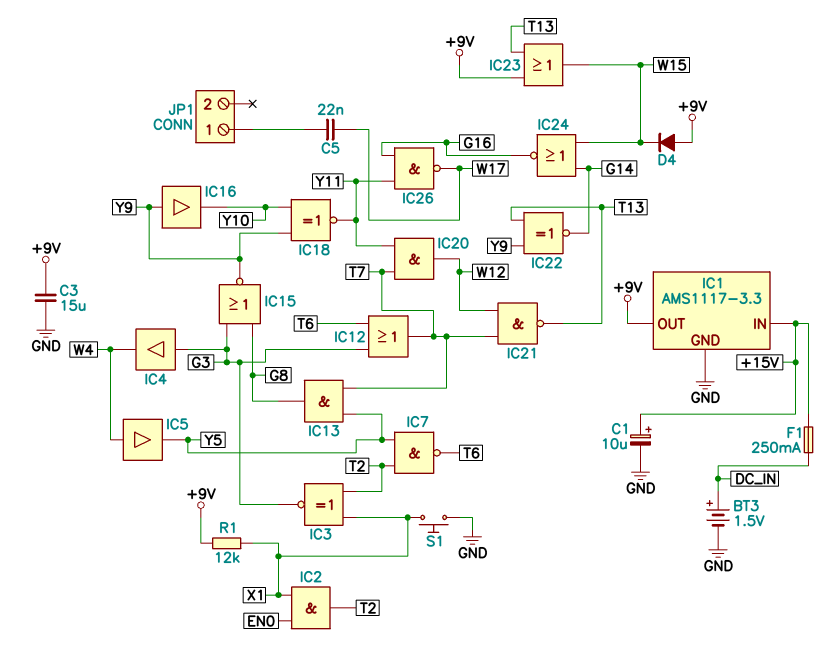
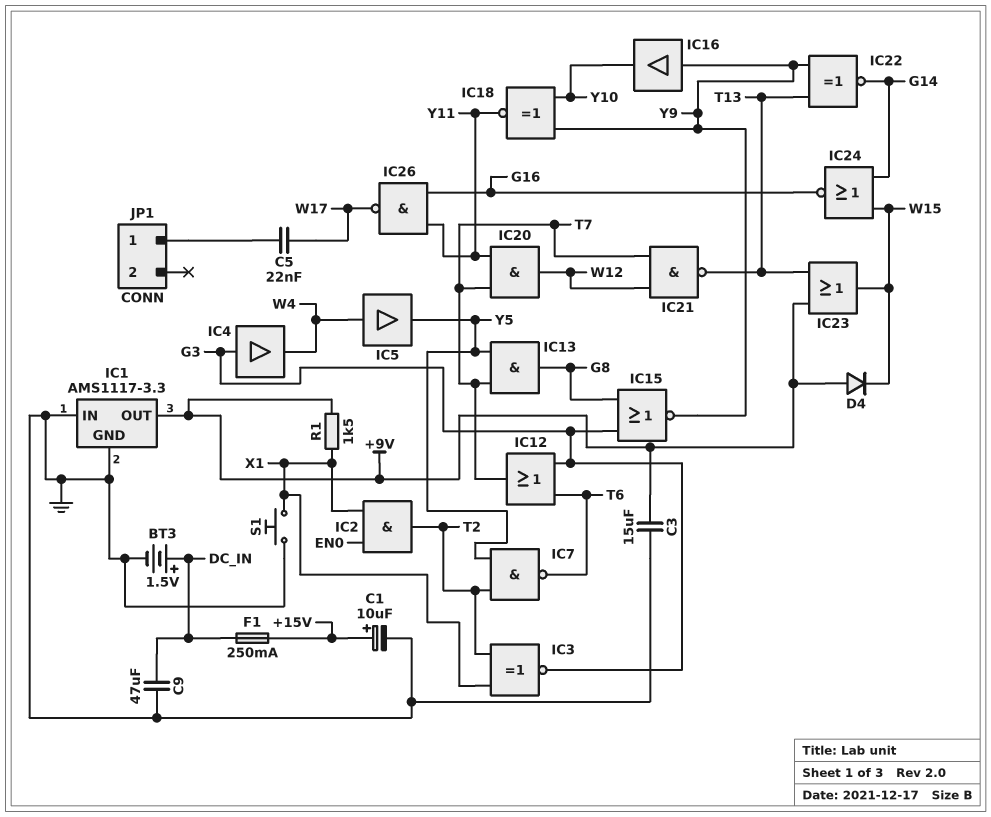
C9: none -> 47uF (DC_IN, GND)
IC1 pin IN: +15V -> GND
R1: 12k (+9V, X1) -> 1.5k (+9V, X1)

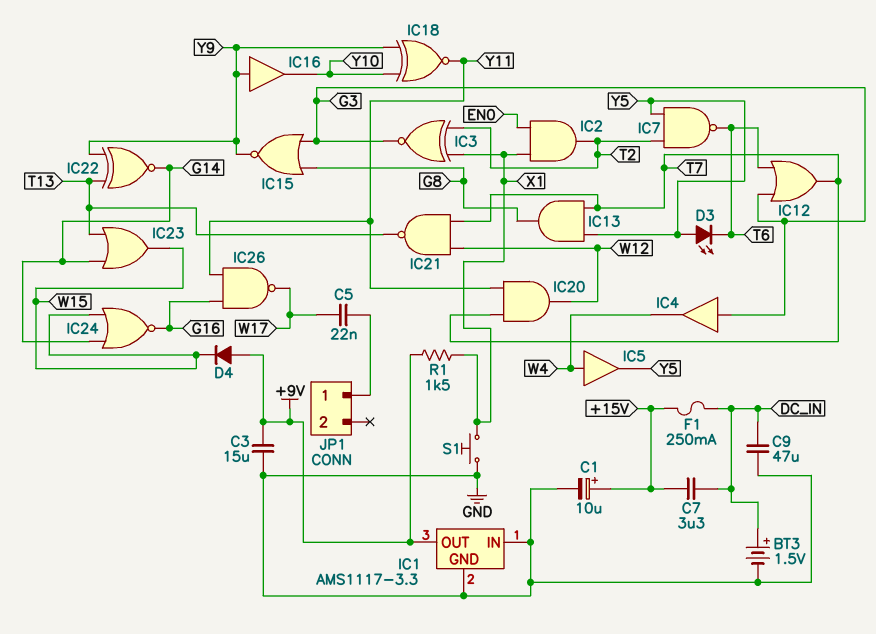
C7: none -> 3.3uF (+15V, DC_IN)
D3: none -> LED (A Y5, K T6)
IC23: OR (in +9V, in T13, out W15) -> OR (in G14, in T13, out W15)

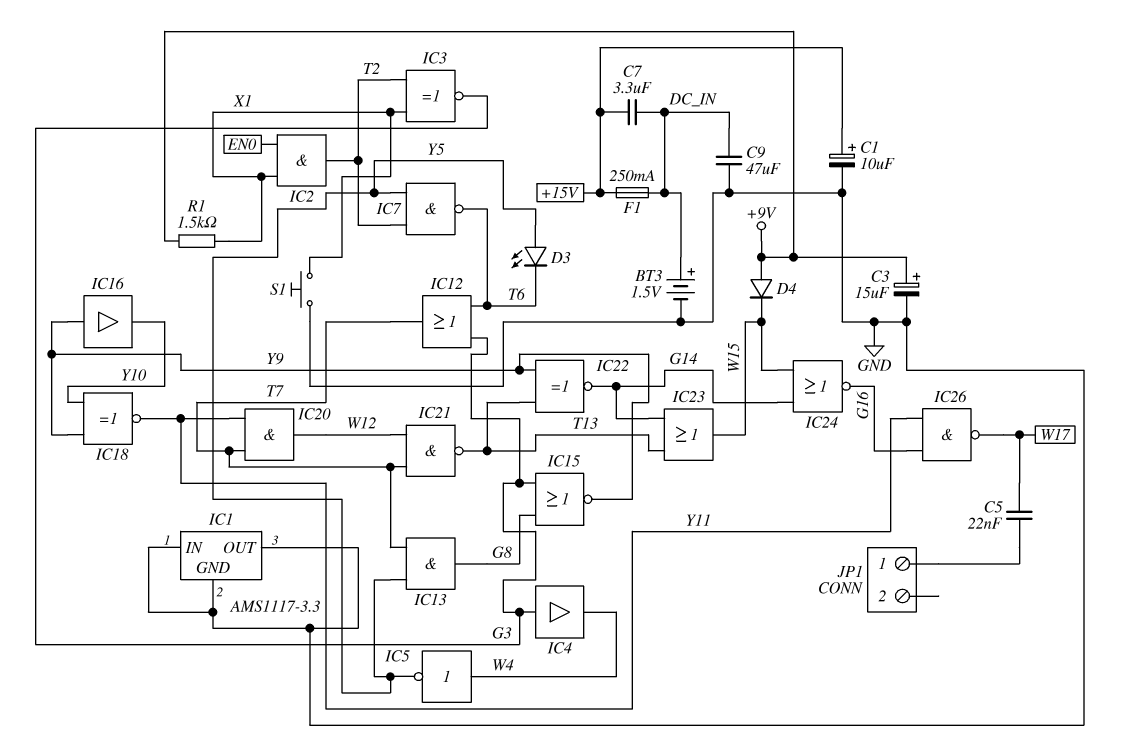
C3: 15uF (+9V, GND) -> 15uF (plus +9V, minus GND)
IC1 pin OUT: +9V -> GND
IC5: buffer (in W4, out Y5) -> NOT (in W4, out Y5)

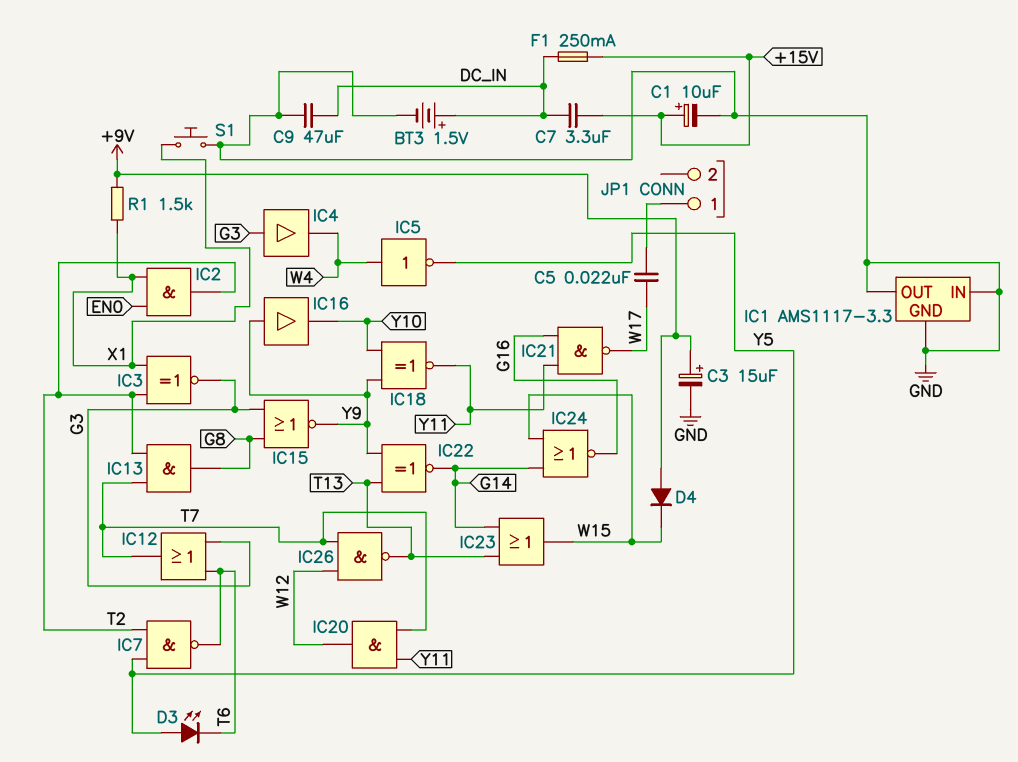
IC13: AND (in T7, in Y5, out G8) -> AND (in T2, in T7, out G8)
IC21: NAND (in T7, in W12, out T13) -> NAND (in G16, in Y11, out W17)
IC26: NAND (in G16, in Y11, out W17) -> NAND (in T7, in W12, out T13)

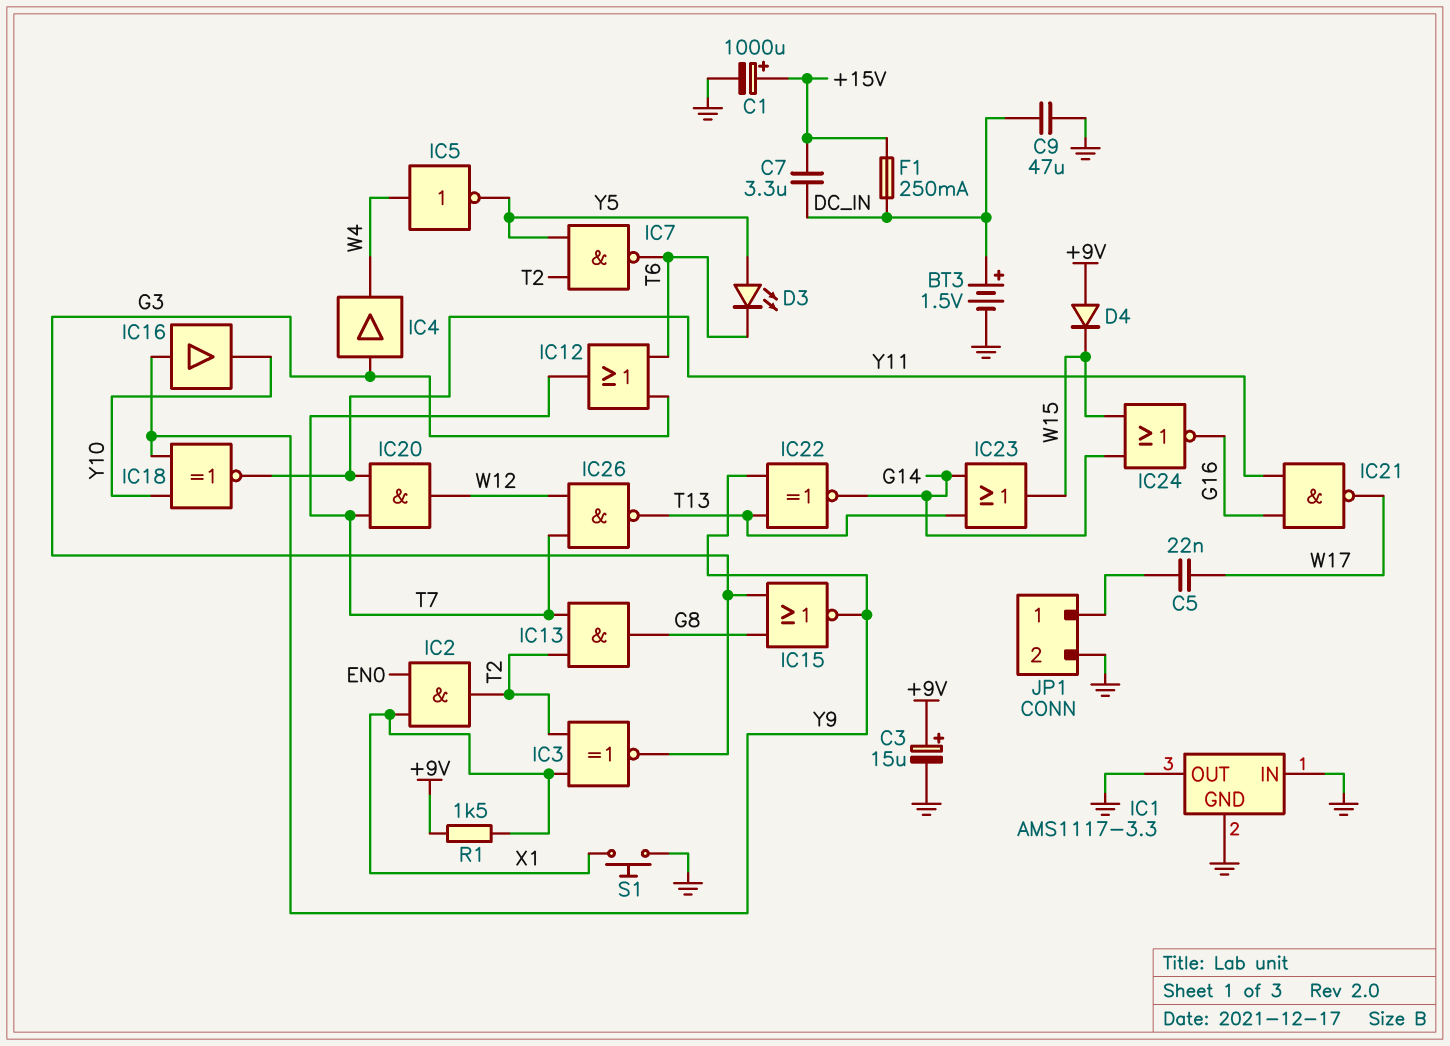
C1: 10uF (plus +15V, minus GND) -> 1000uF (plus +15V, minus GND)
JP1 pin 2: none -> GND

